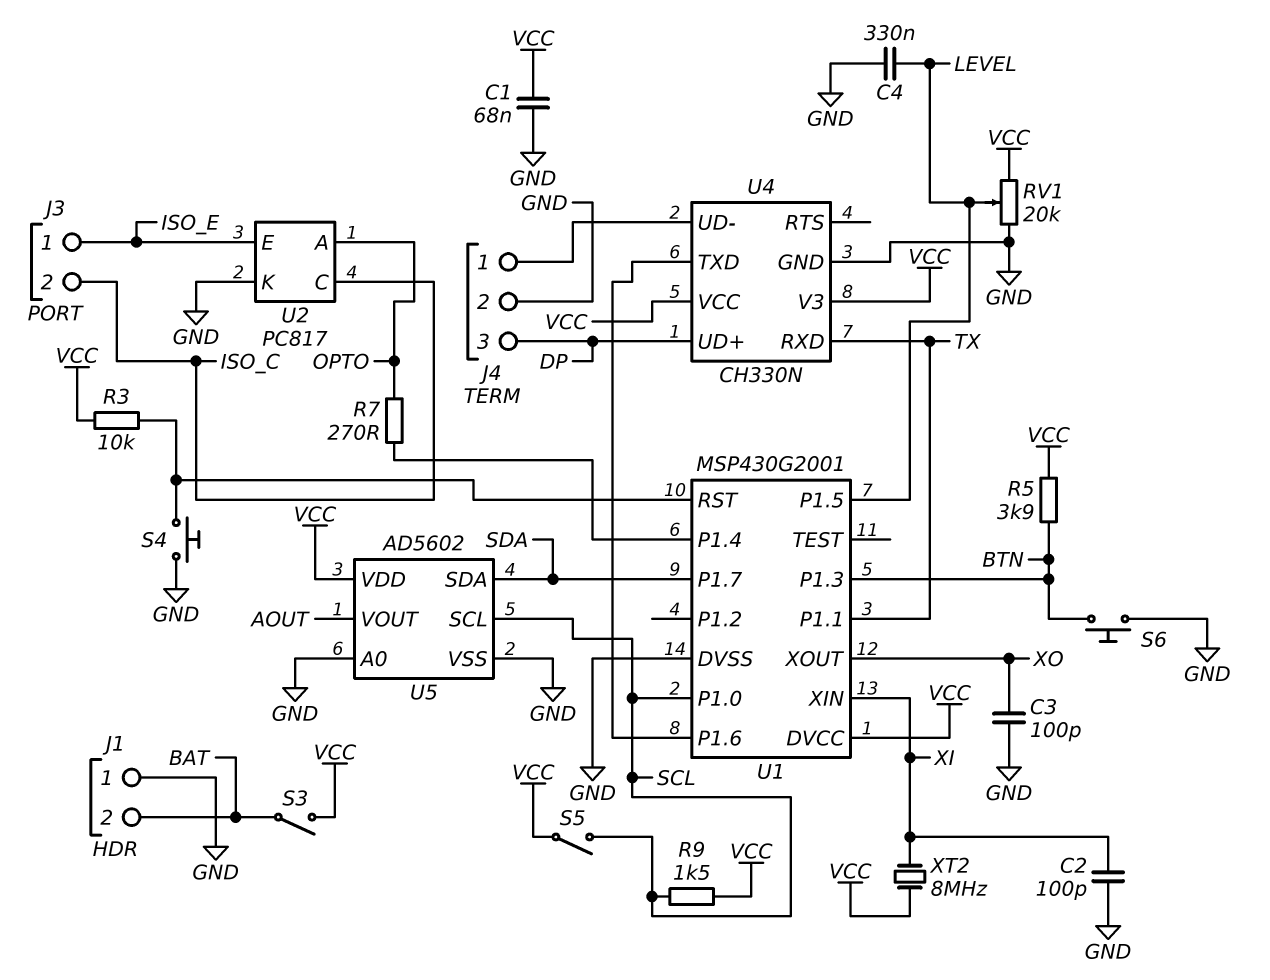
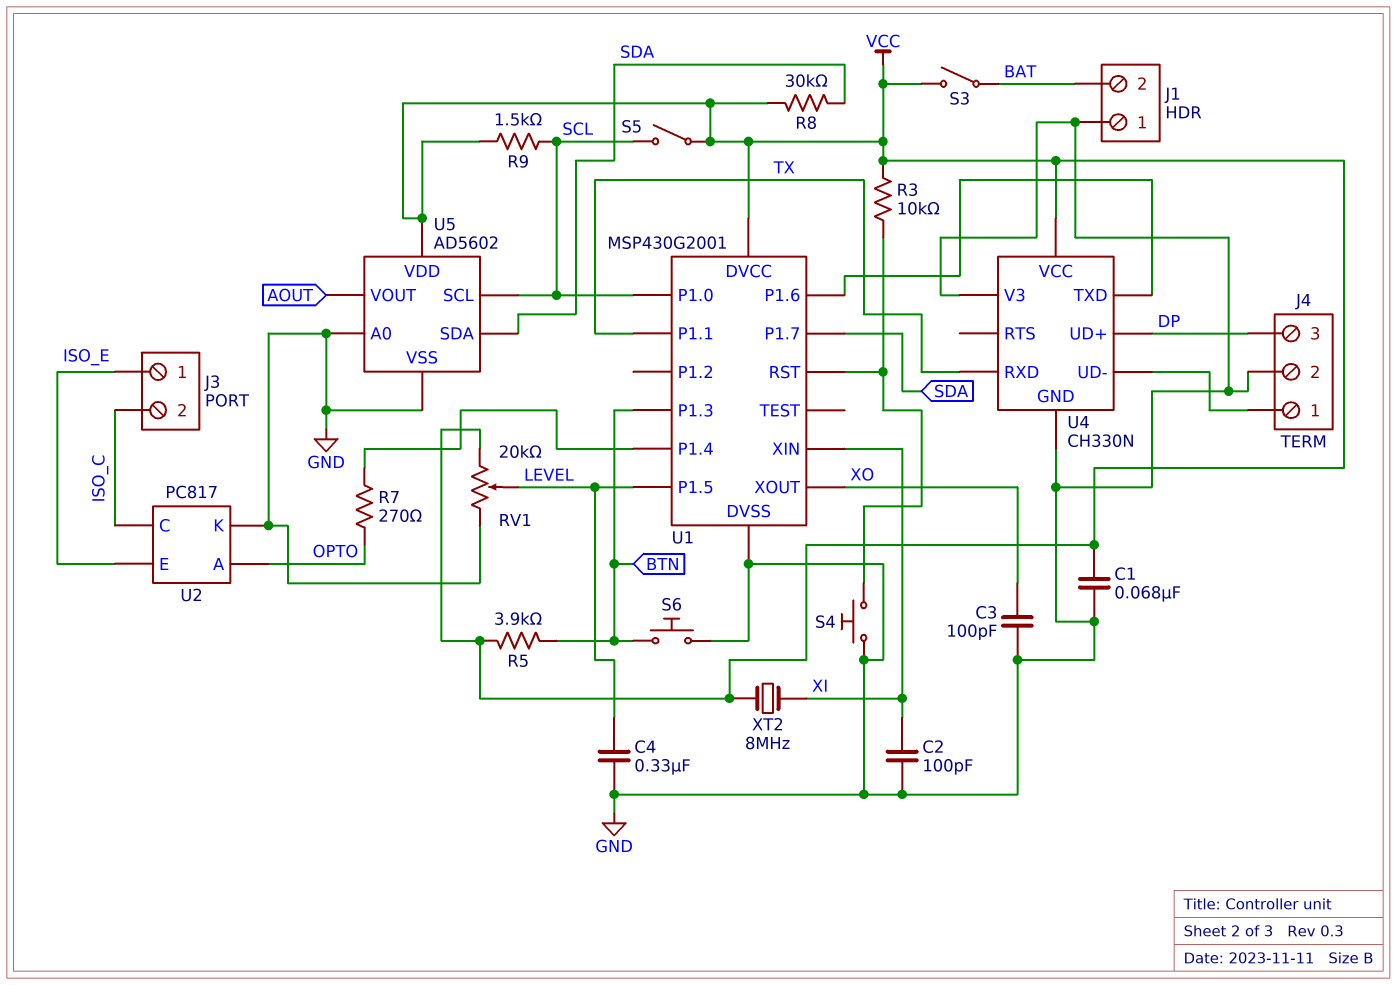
R8: none -> 30k (SDA, VCC)
U4 pin V3: VCC -> GND

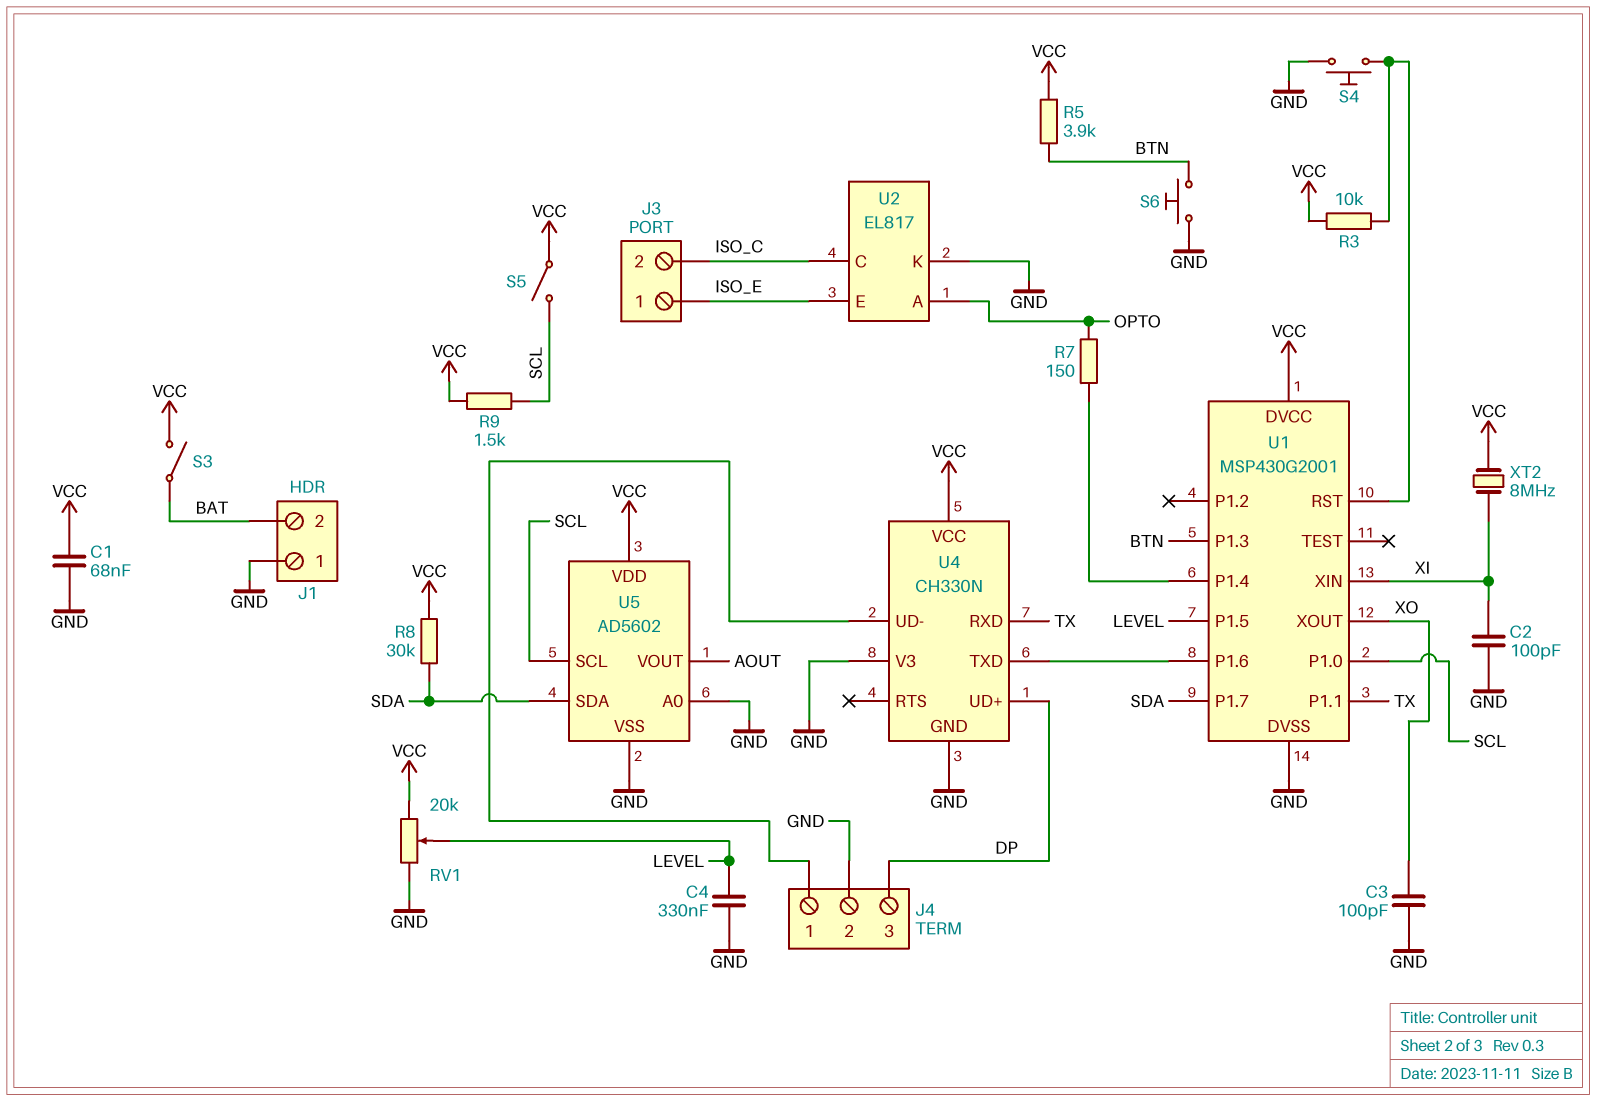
R7: 270 (OPTO, U1/P1.4) -> 150 (OPTO, U1/P1.4)
U2: PC817 -> EL817

